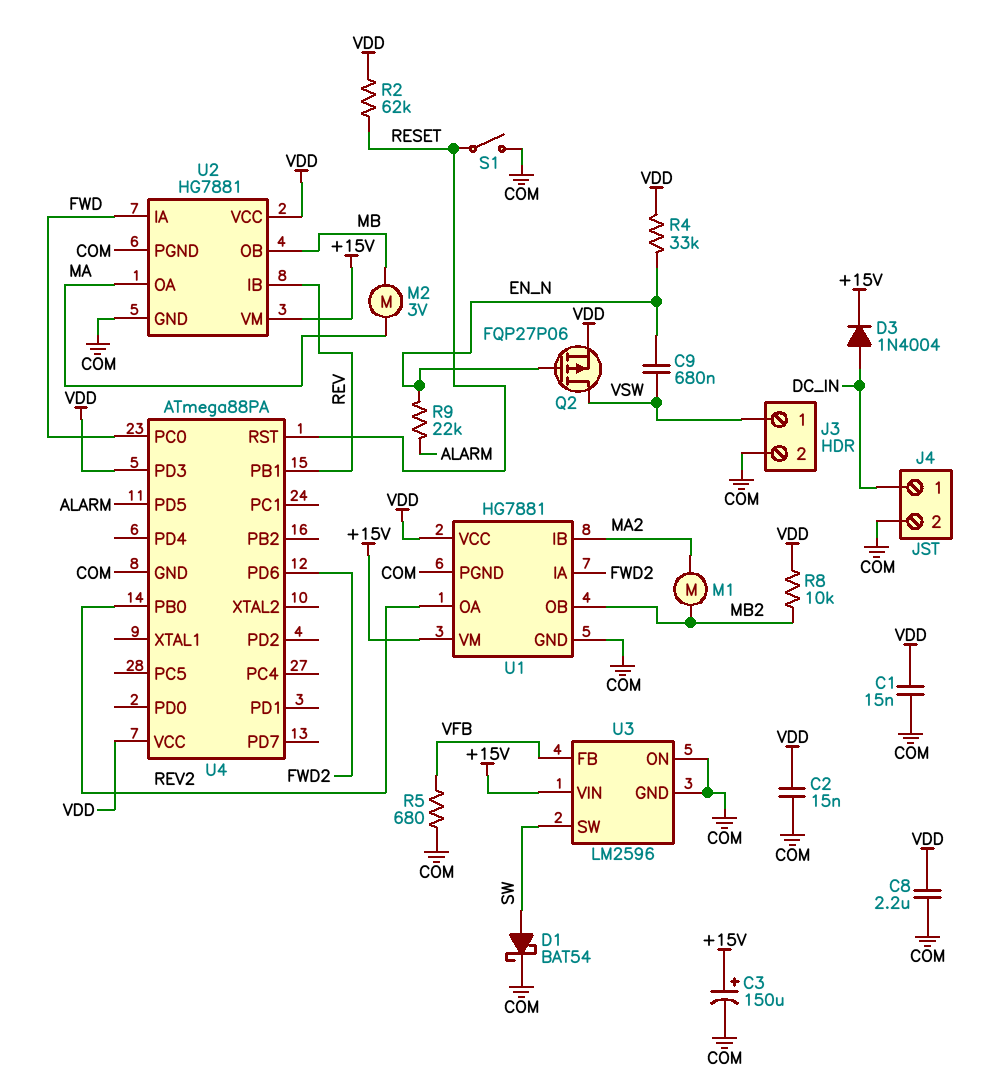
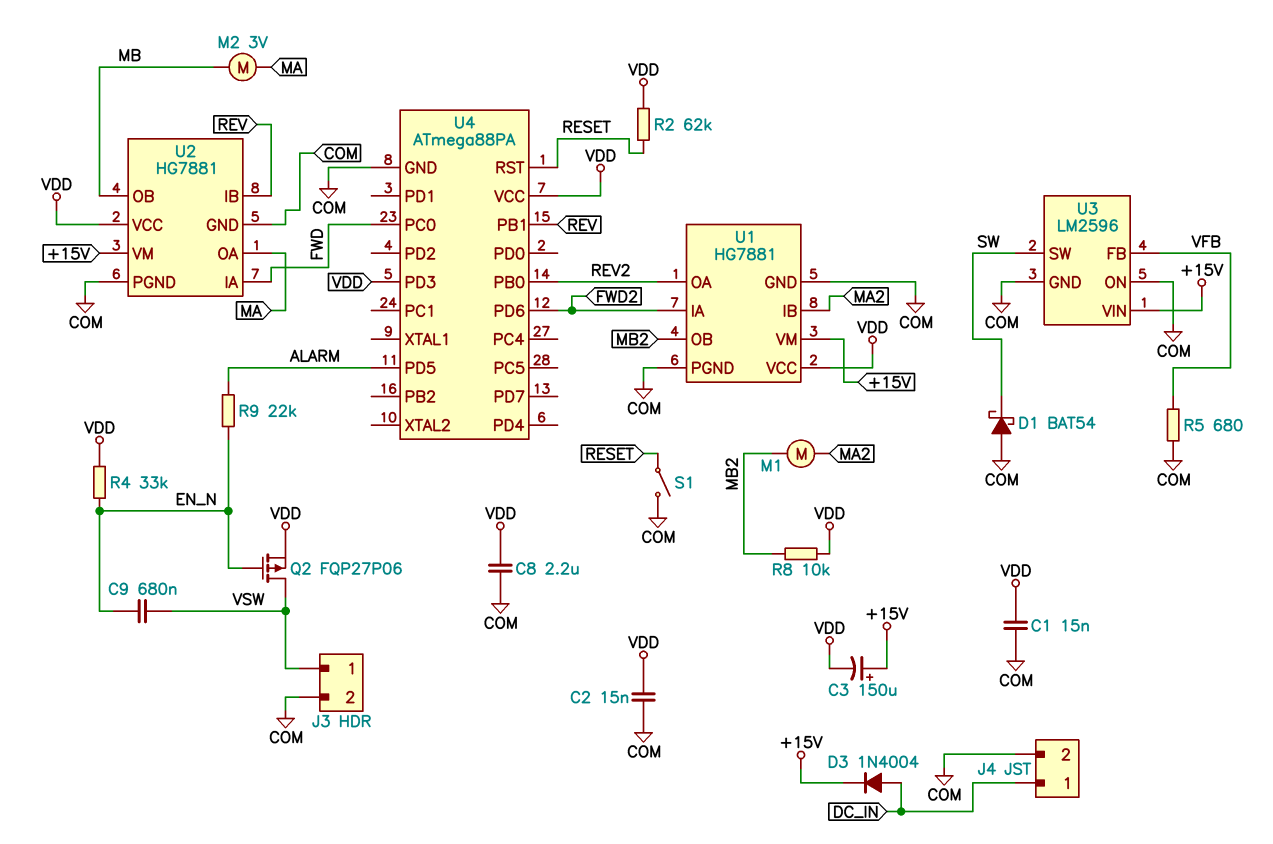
C3: 150uF (plus +15V, minus COM) -> 150uF (plus +15V, minus VDD)
D1: schottky BAT54 (A SW, K COM) -> schottky BAT54 (A COM, K SW)

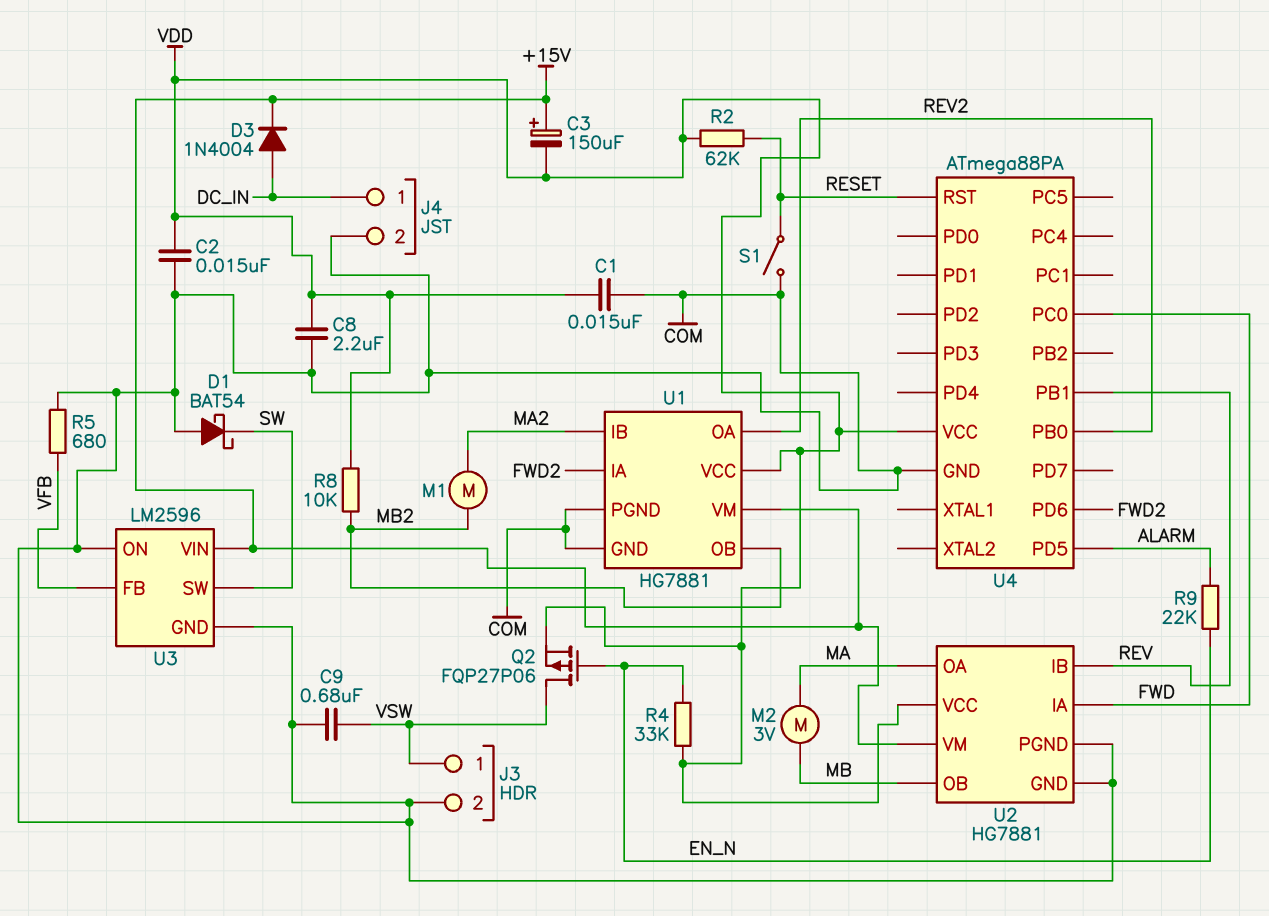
C9: 680nF (EN_N, VSW) -> 680nF (COM, VSW)
U4 pin PD3: VDD -> none

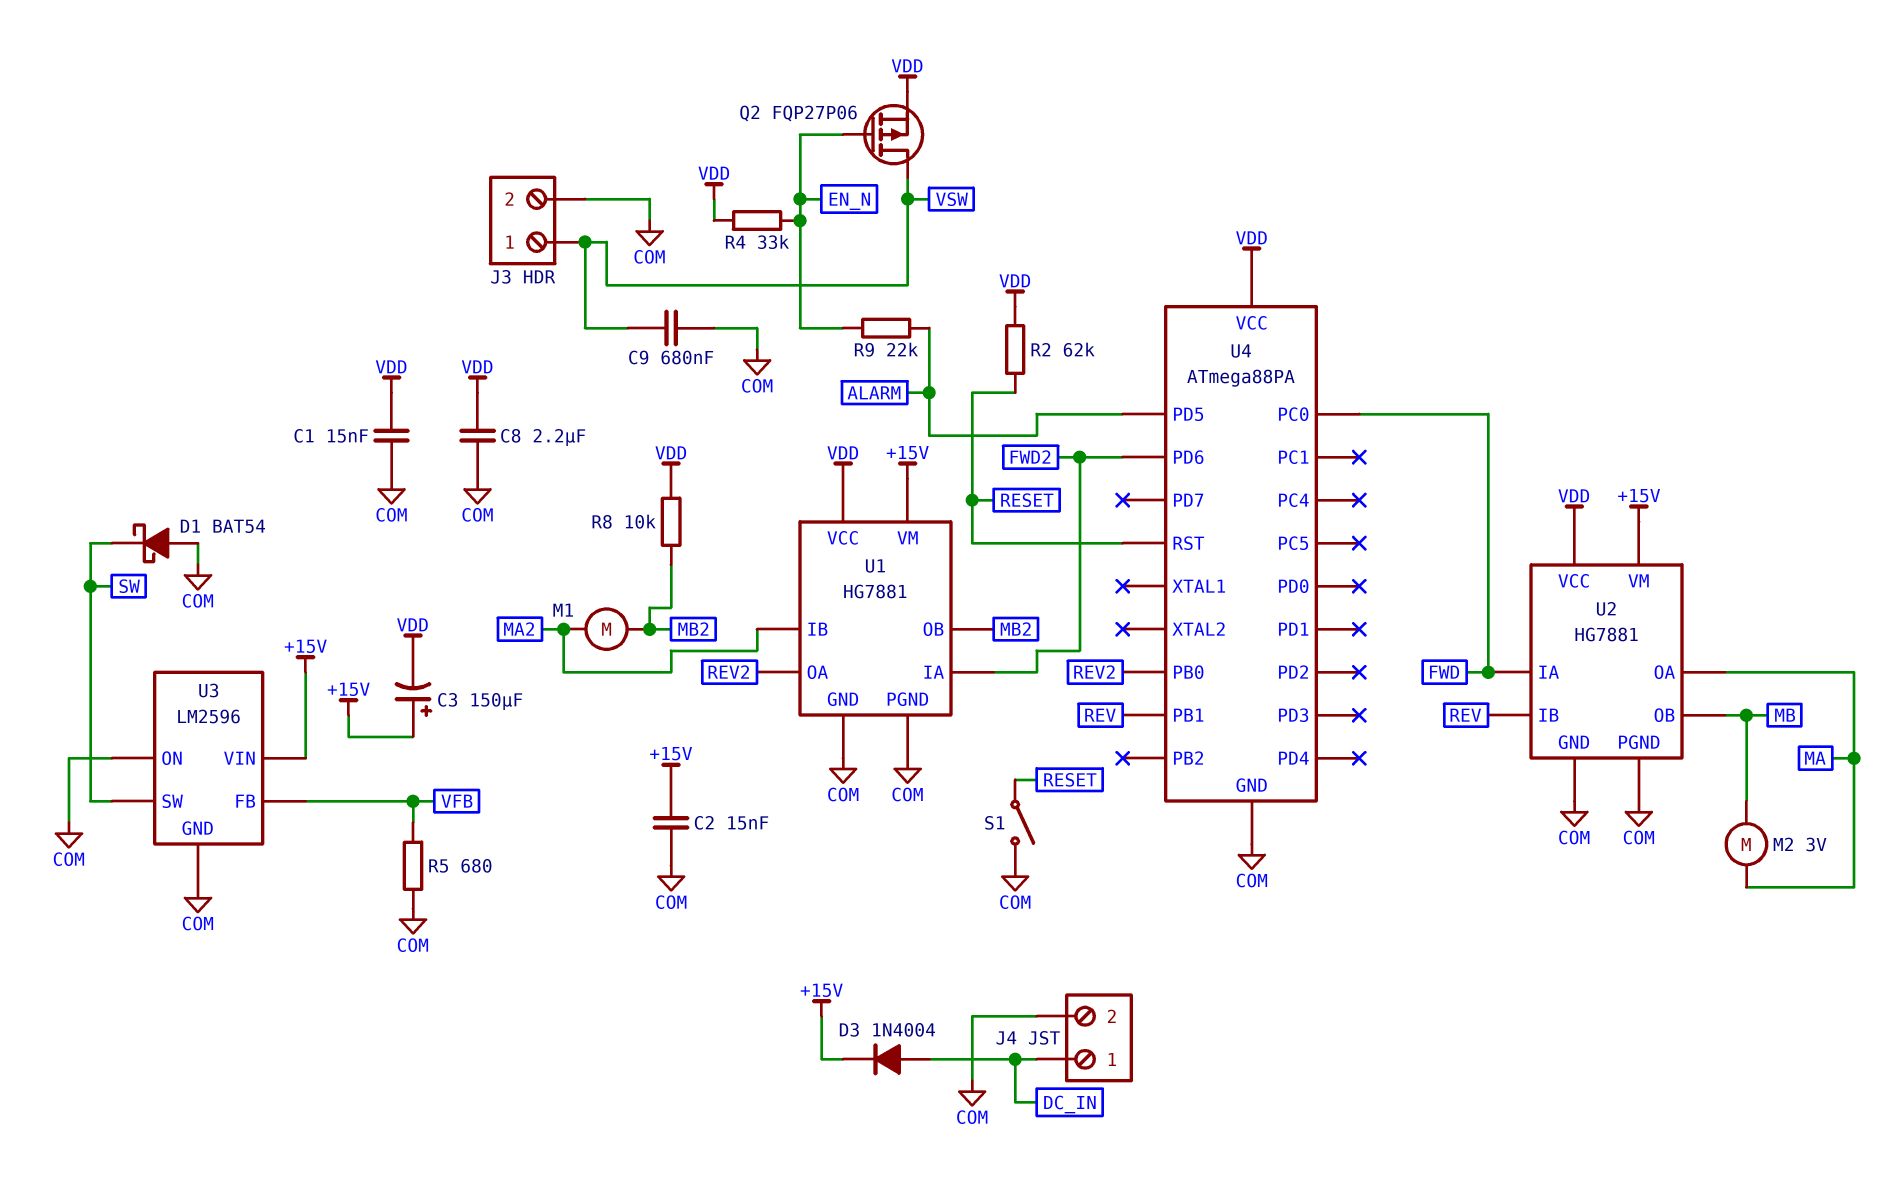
C2: 15nF (COM, VDD) -> 15nF (+15V, COM)

